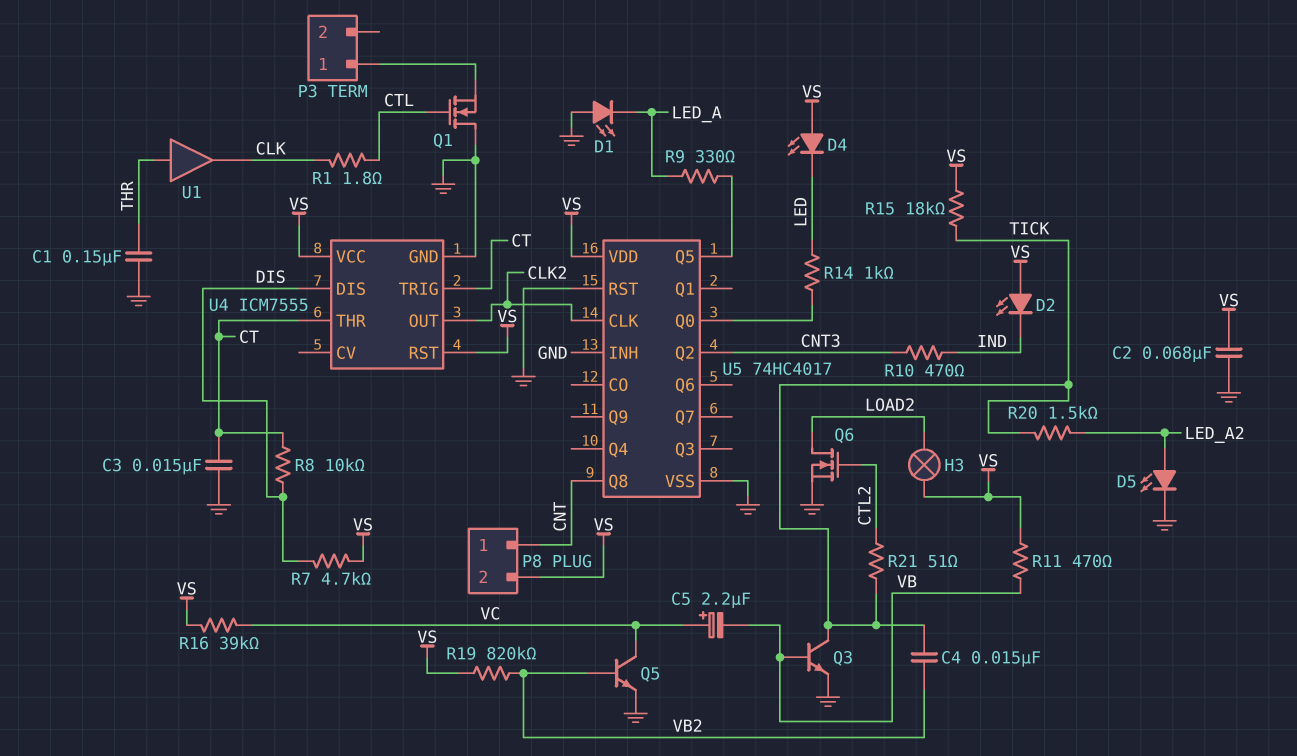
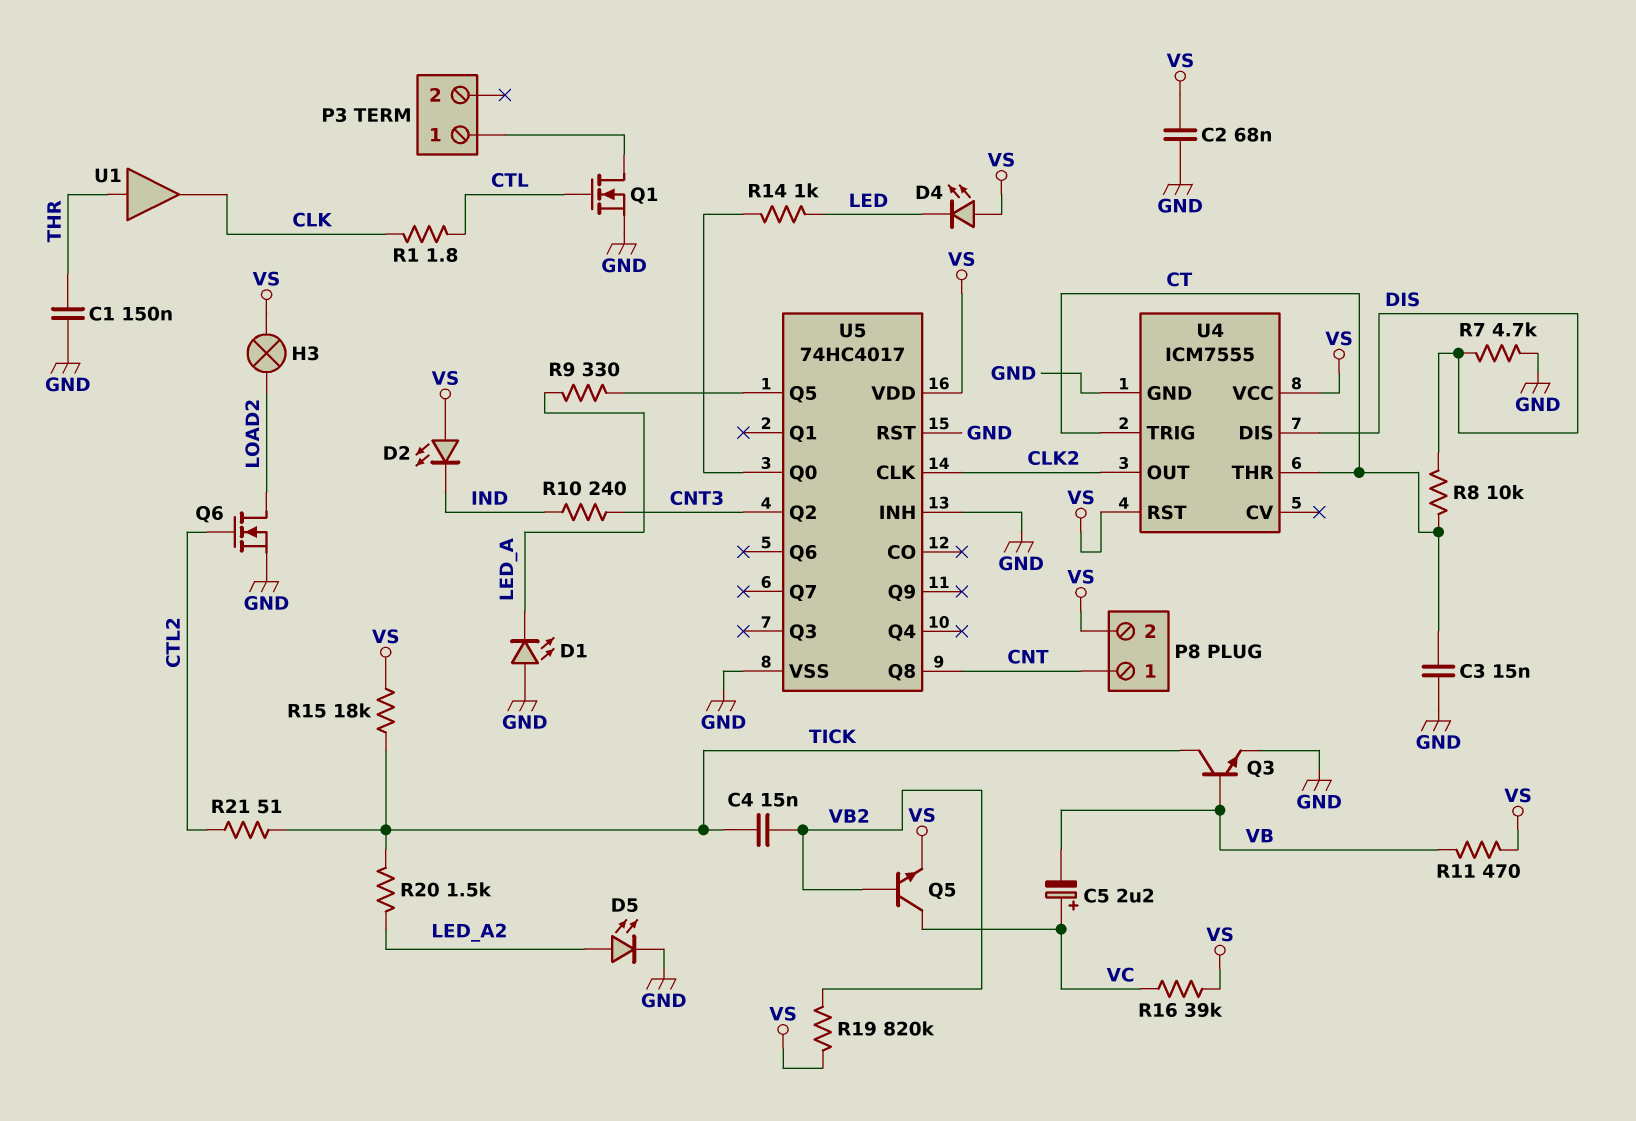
Q1: NMOS (G CTL, D GND, S P3/1) -> NMOS (G CTL, D P3/1, S GND)
Q5: NPN (B VB2, C VC, E GND) -> NPN (B VB2, C VC, E VS)
R7: 4.7k (DIS, VS) -> 4.7k (DIS, GND)
R10: 470 (CNT3, IND) -> 240 (CNT3, IND)

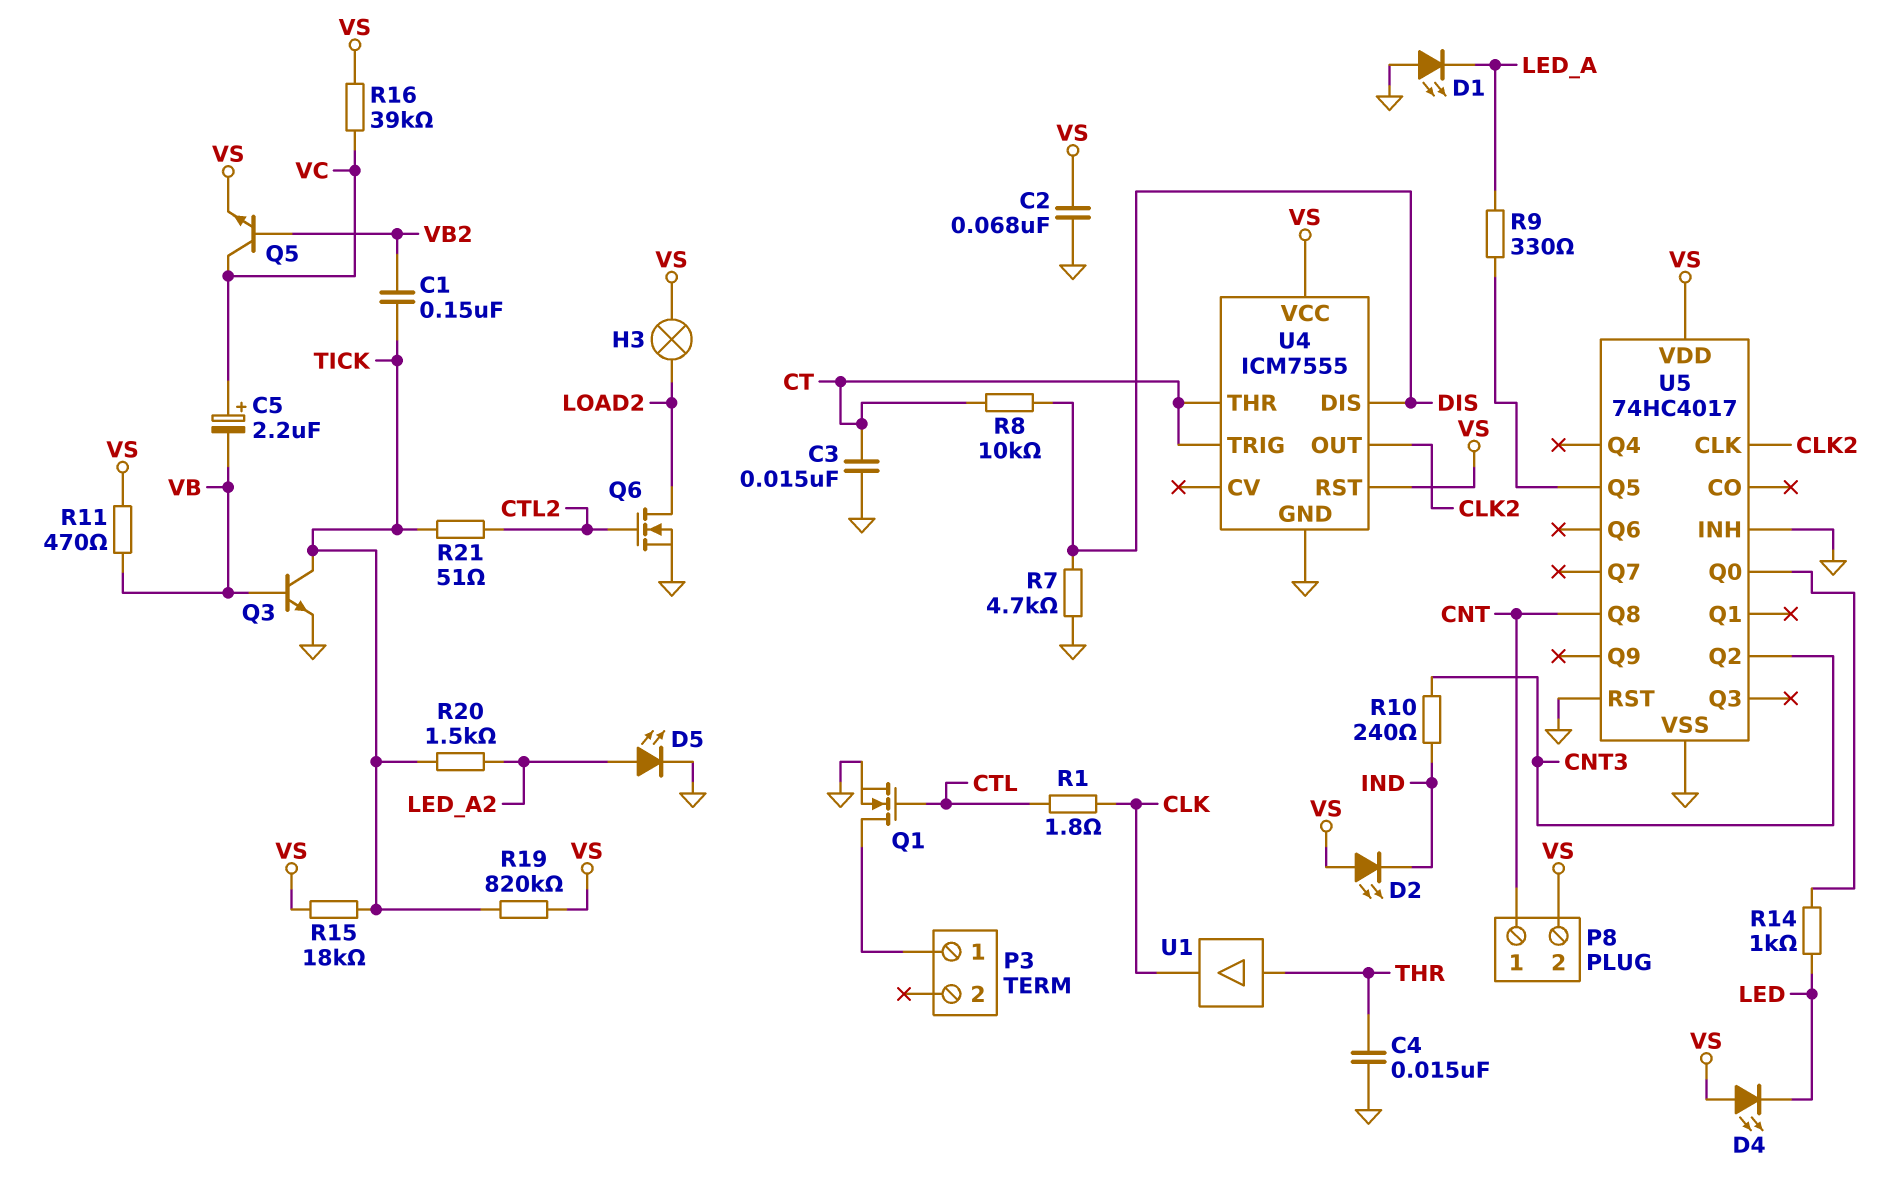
C1: 150nF (GND, THR) -> 150nF (TICK, VB2)
C4: 15nF (TICK, VB2) -> 15nF (GND, THR)
R19: 820k (VB2, VS) -> 820k (TICK, VS)

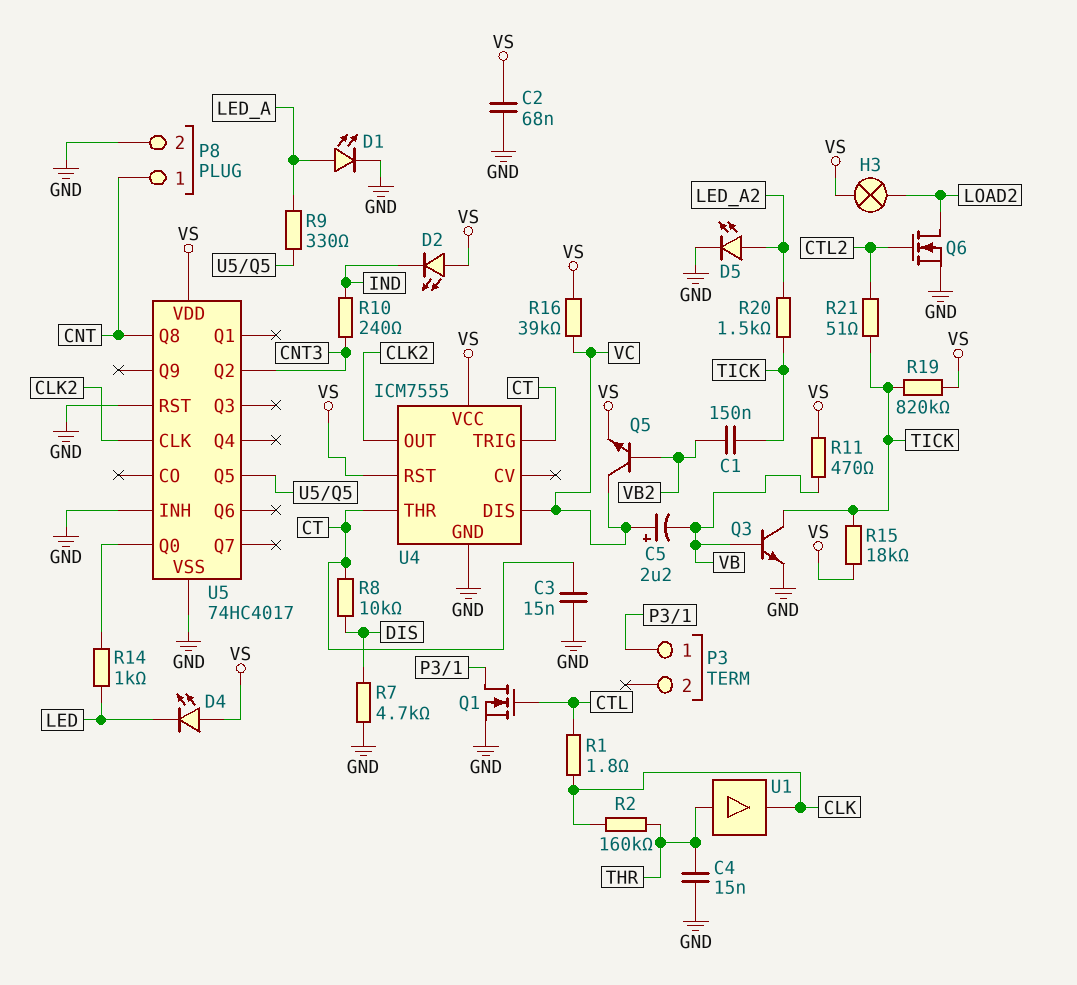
D1: LED (A GND, K LED_A) -> LED (A LED_A, K GND)
P8 pin 2: VS -> GND
R2: none -> 160k (CLK, THR)
U4 pin DIS: DIS -> VC

